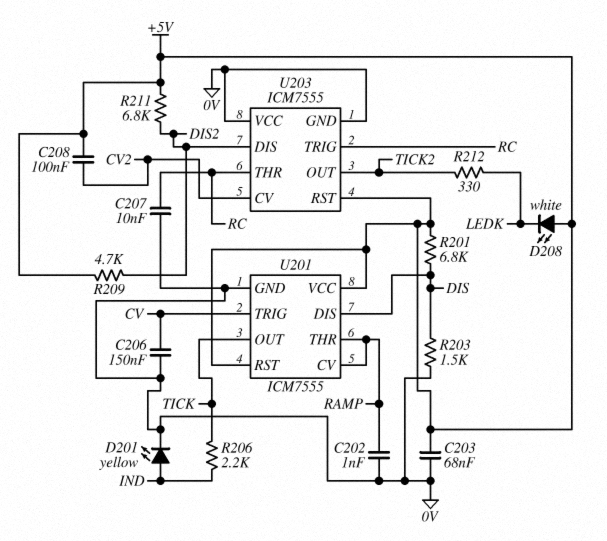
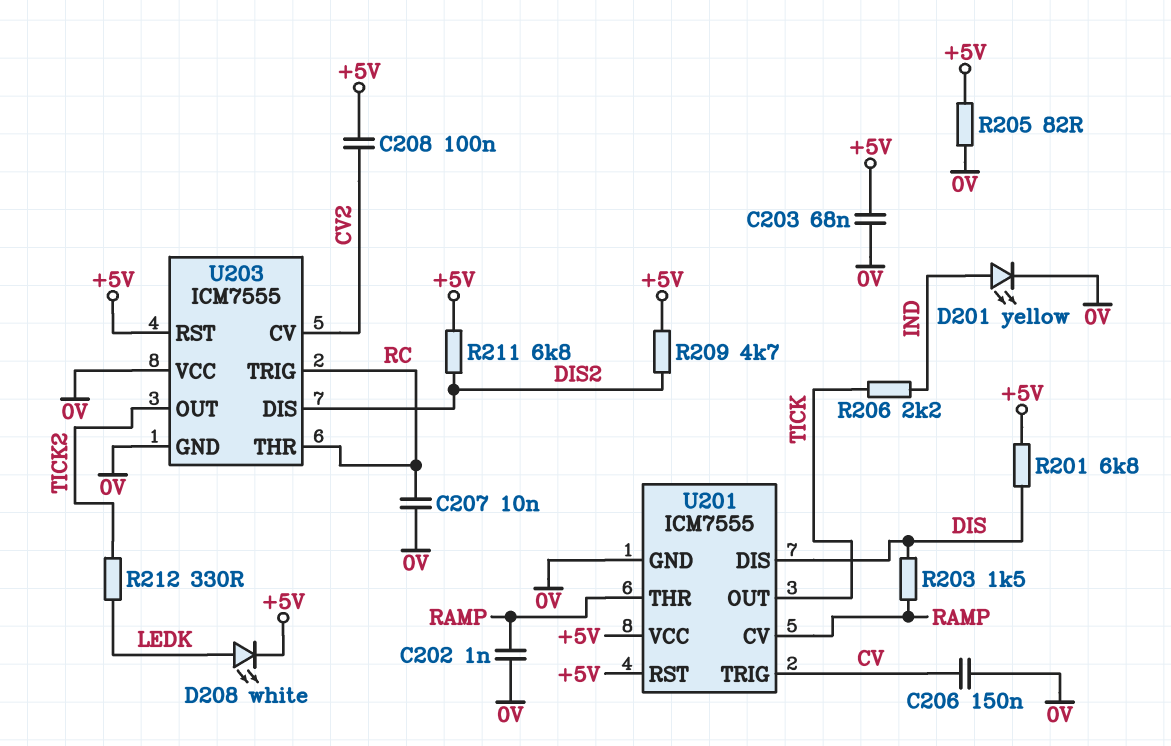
D208: LED white (A +5V, K LEDK) -> LED white (A LEDK, K +5V)
R203: 1.5k (0V, DIS) -> 1.5k (DIS, RAMP)
R205: none -> 82 (+5V, 0V)

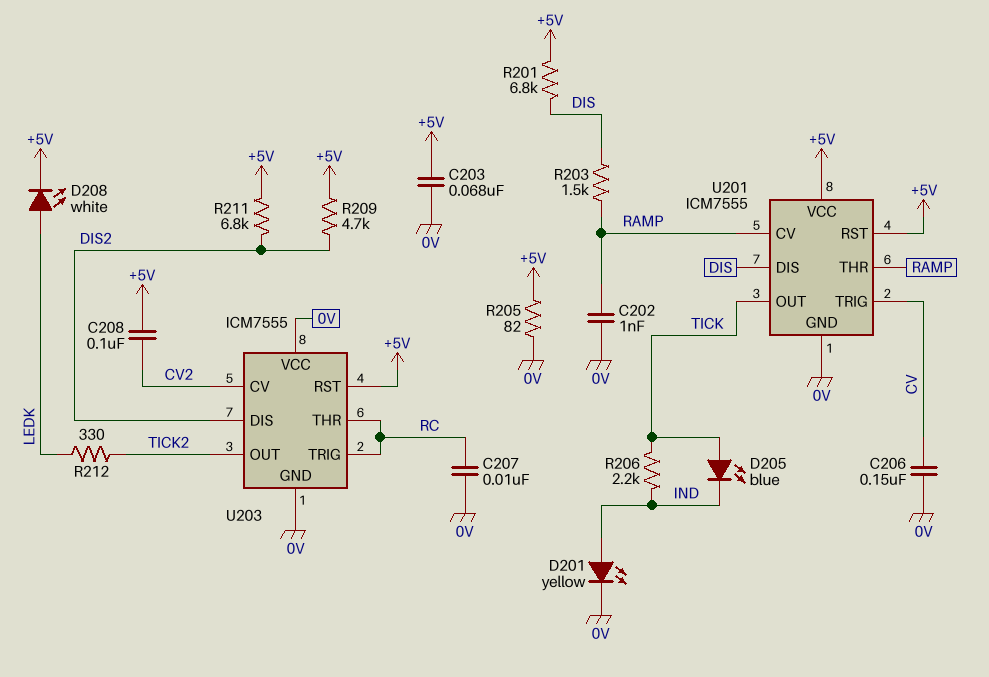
D205: none -> LED blue (A TICK, K IND)

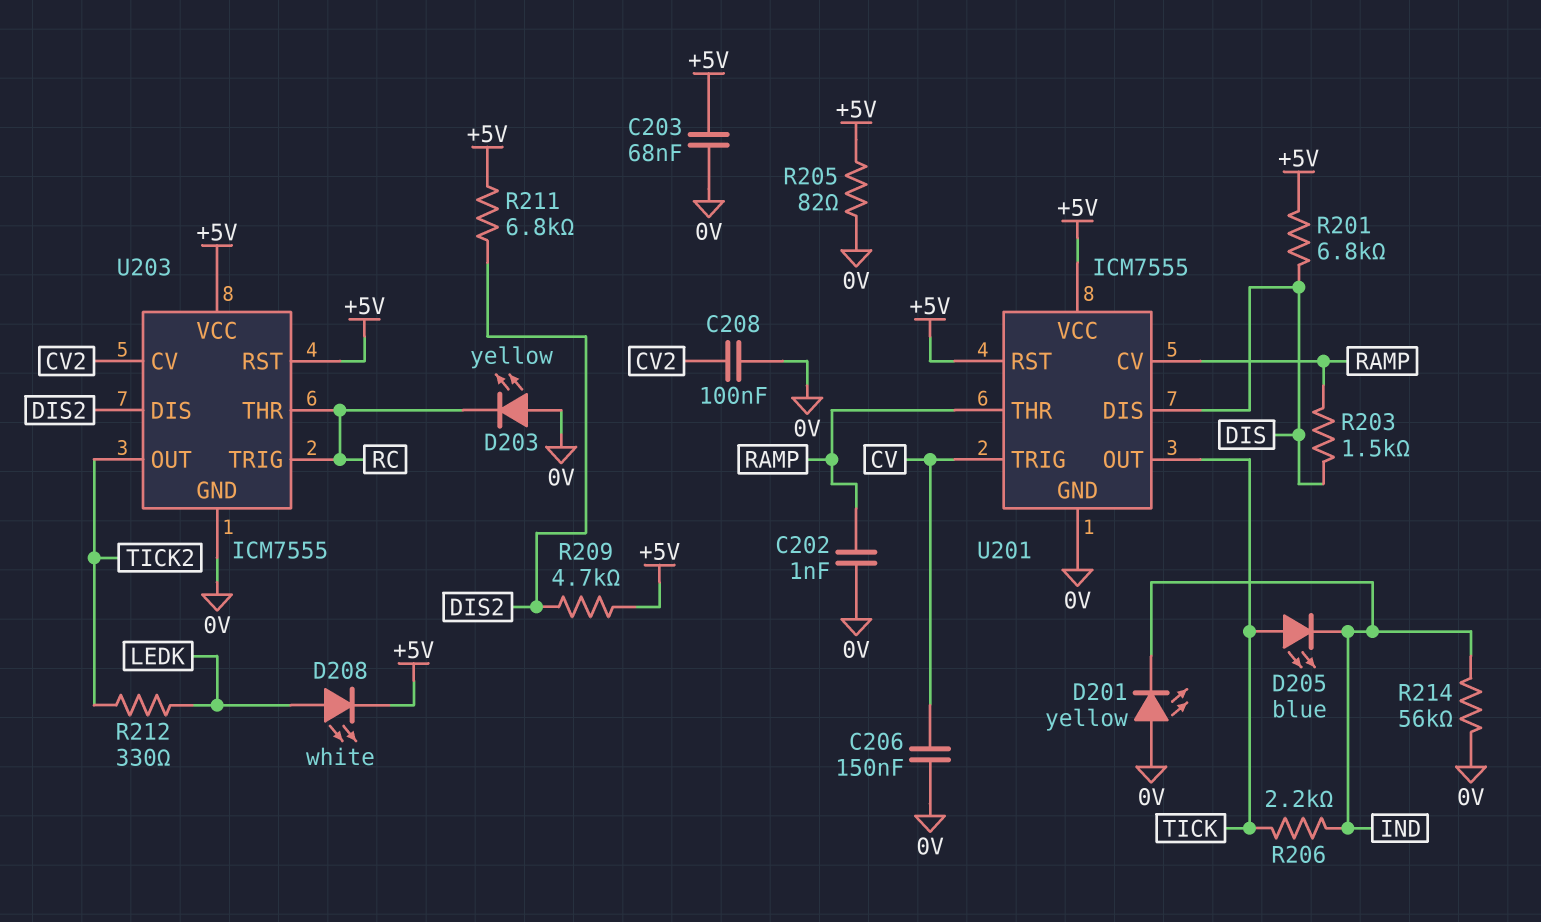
C207: 10nF (0V, RC) -> none
C208: 100nF (+5V, CV2) -> 100nF (0V, CV2)
D201: LED yellow (A IND, K 0V) -> LED yellow (A 0V, K IND)
D203: none -> LED yellow (A 0V, K RC)
R214: none -> 56k (0V, IND)
U203 pin VCC: 0V -> +5V

